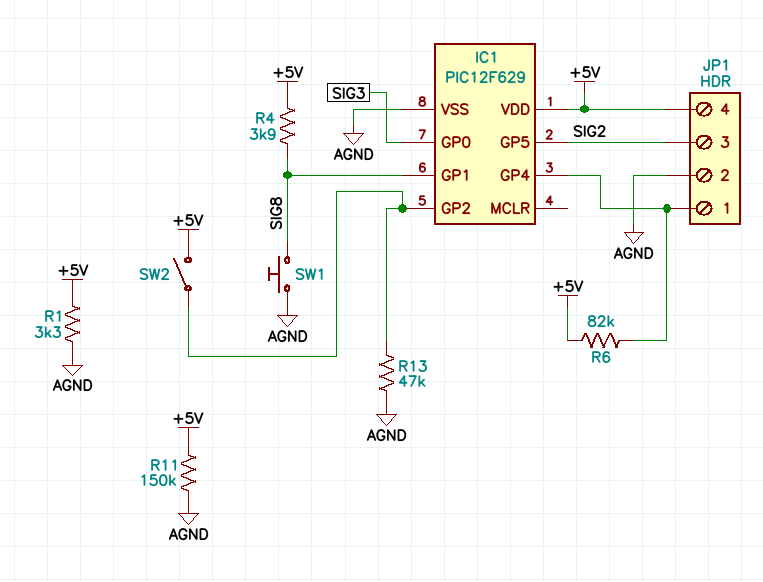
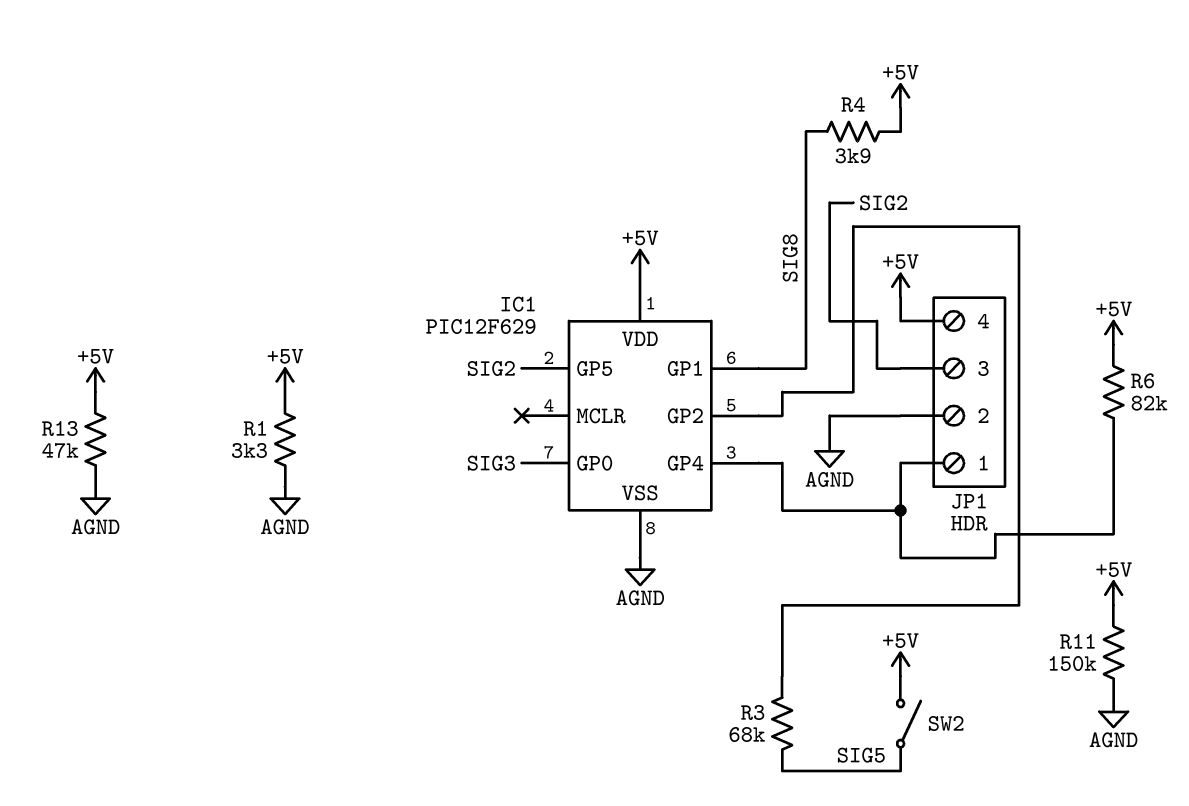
R3: none -> 68k (IC1/GP2, SIG5)
R13: 47k (AGND, IC1/GP2) -> 47k (+5V, AGND)
SW1: button (AGND, SIG8) -> none
SW2: switch (+5V, IC1/GP2) -> switch (+5V, SIG5)

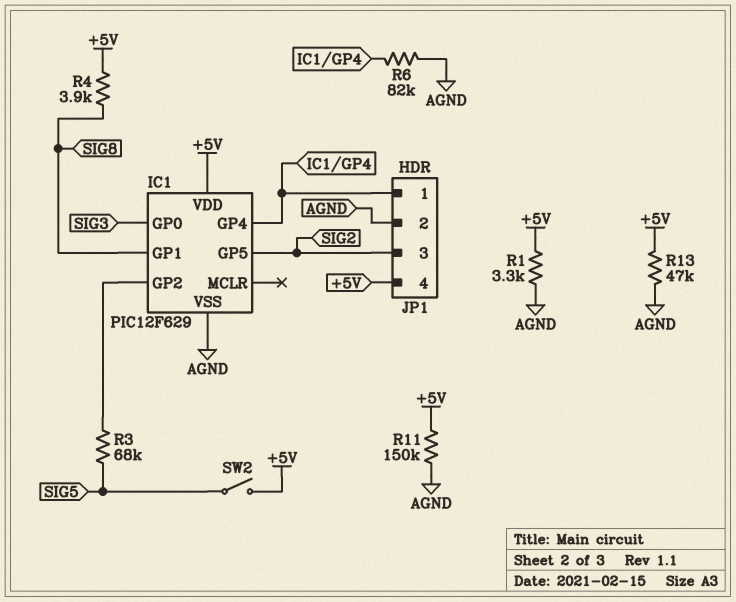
R6: 82k (+5V, IC1/GP4) -> 82k (AGND, IC1/GP4)

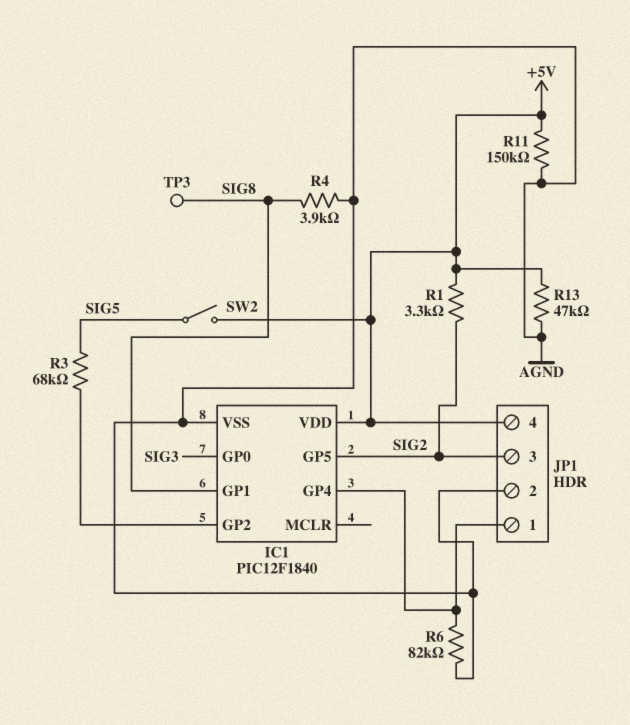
IC1: PIC12F629 -> PIC12F1840
R1: 3.3k (+5V, AGND) -> 3.3k (+5V, SIG2)
R4: 3.9k (+5V, SIG8) -> 3.9k (AGND, SIG8)
TP3: none -> test point (SIG8)

